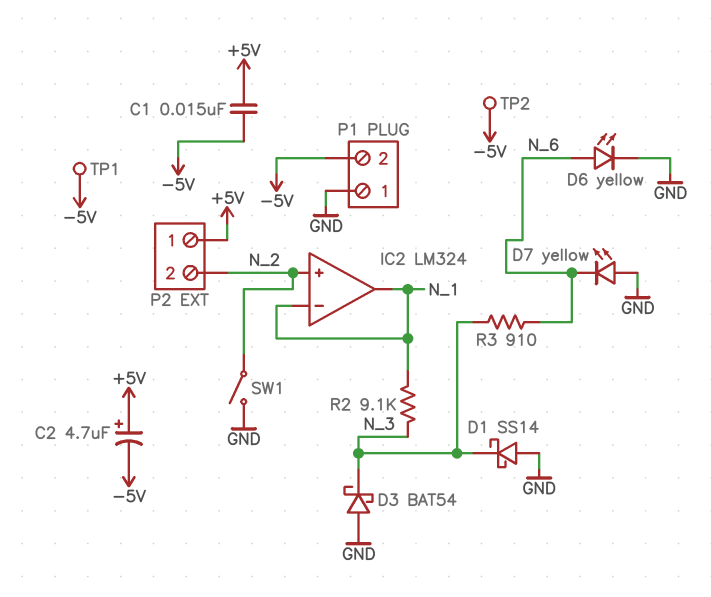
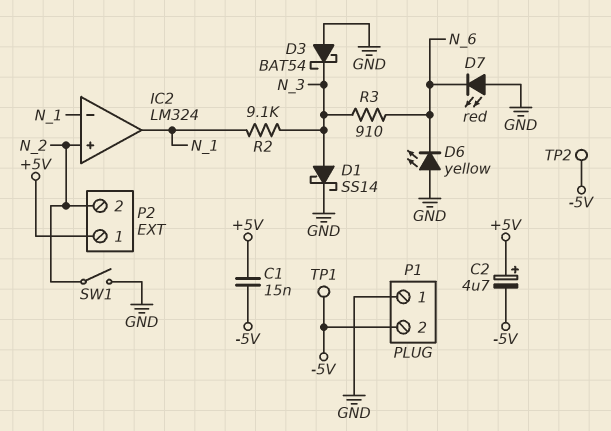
D1: schottky SS14 (A GND, K N_3) -> schottky SS14 (A N_3, K GND)
D6: LED yellow (A N_6, K GND) -> LED yellow (A GND, K N_6)
D7: LED yellow (A GND, K N_6) -> LED red (A GND, K N_6)

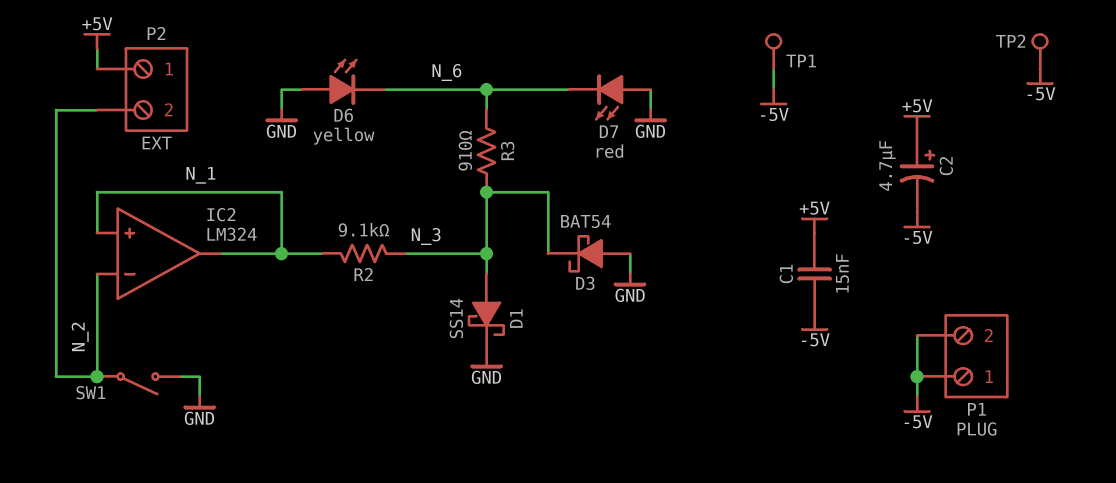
IC2 pin in+: N_2 -> N_1
IC2 pin in-: N_1 -> N_2
P1 pin 1: GND -> -5V

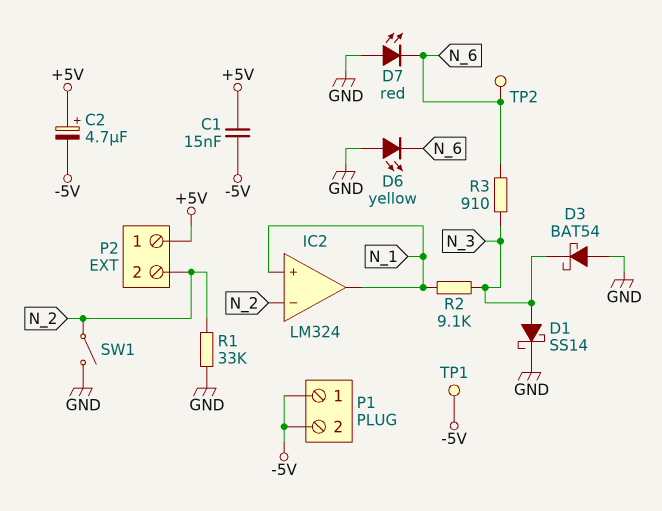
R1: none -> 33k (GND, N_2)
TP2: test point (-5V) -> test point (N_6)

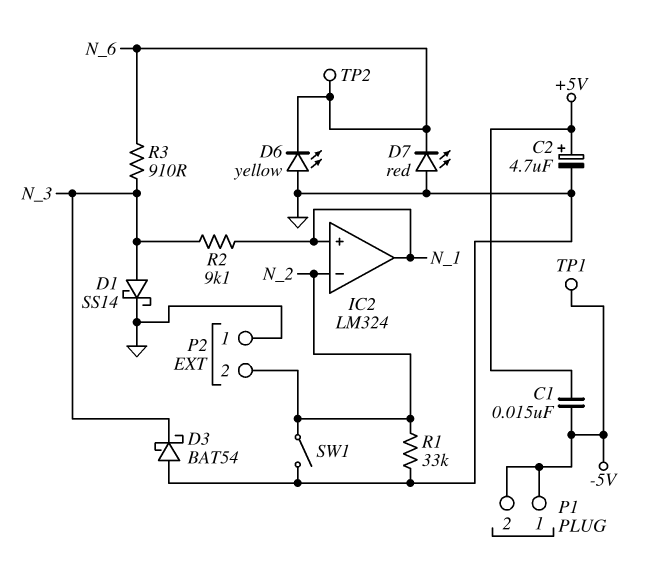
C2: 4.7uF (plus +5V, minus -5V) -> 4.7uF (plus +5V, minus GND)
P2 pin 1: +5V -> GND

